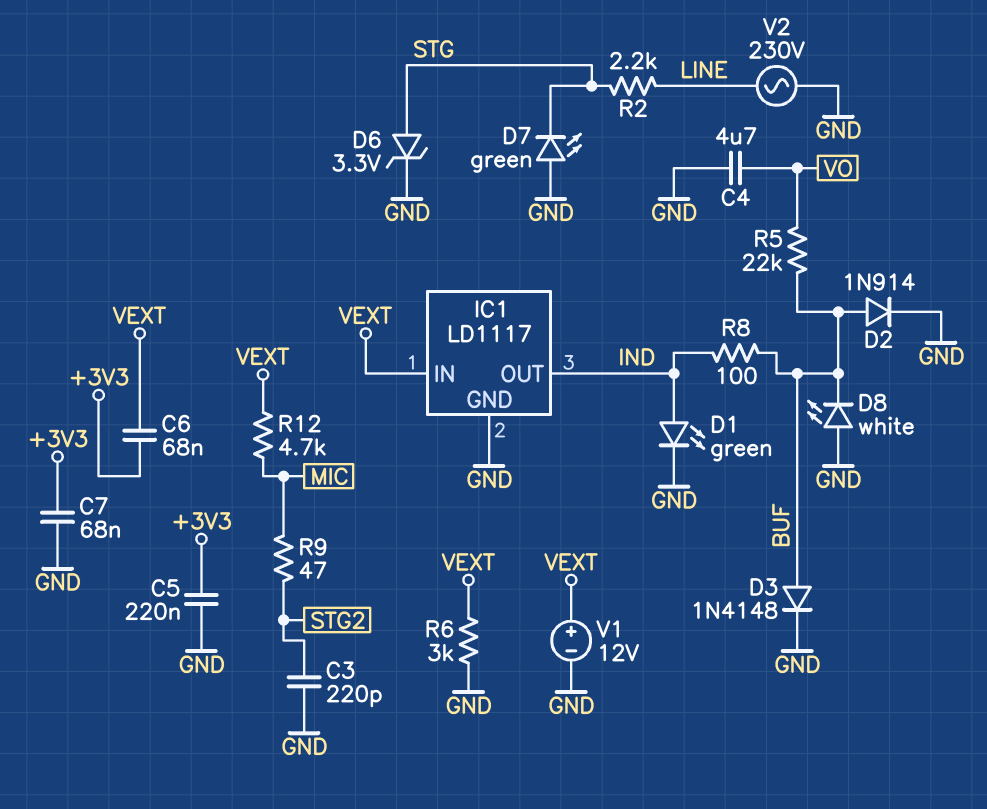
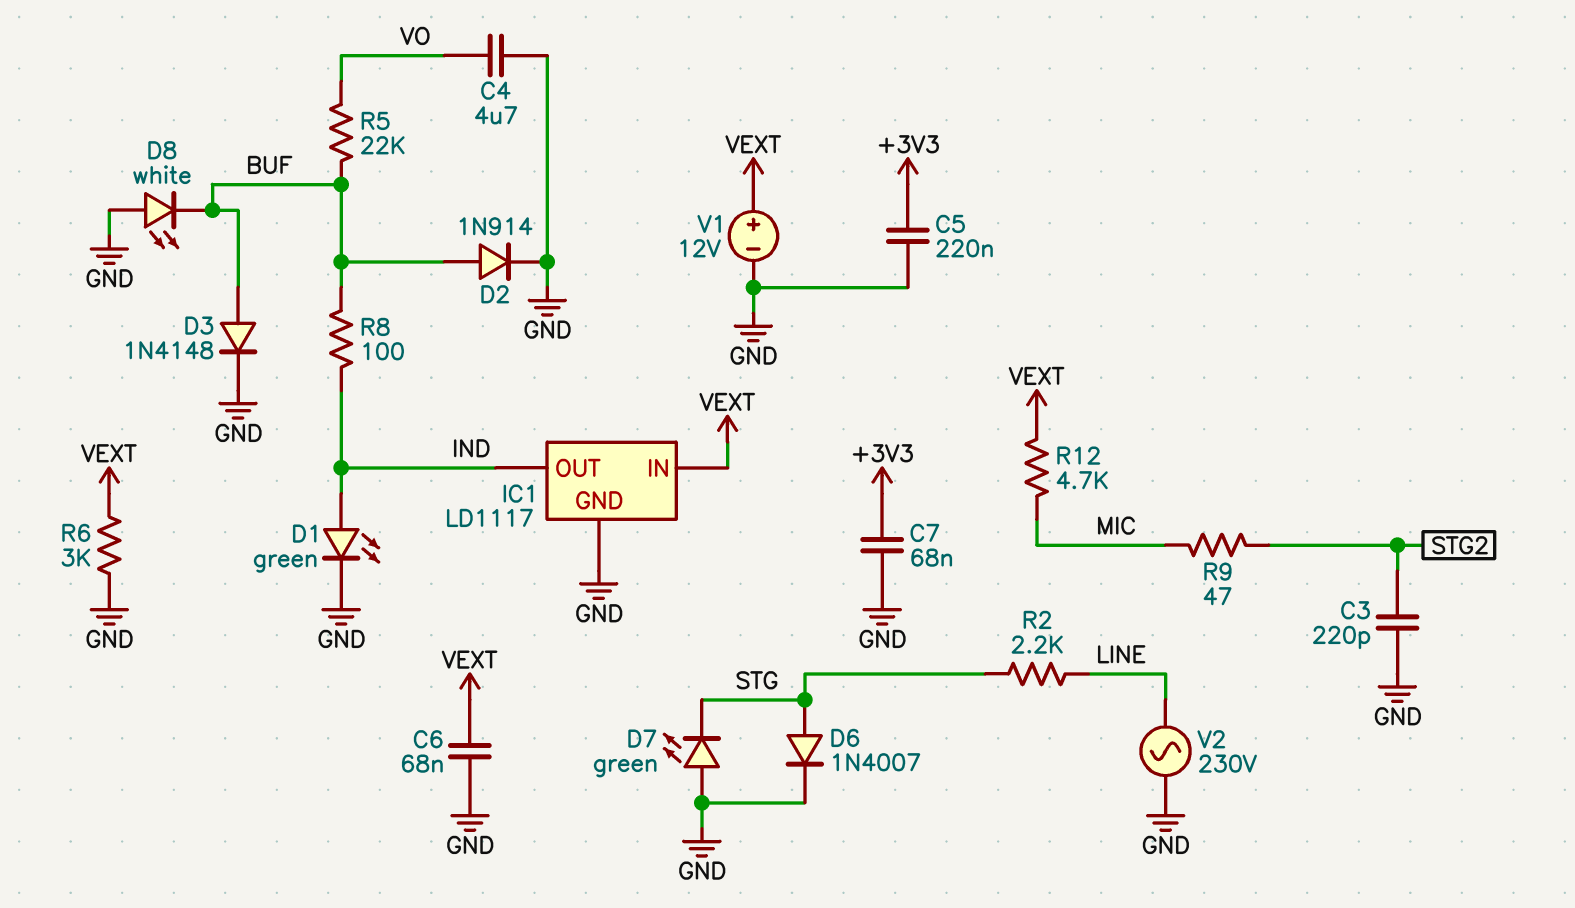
C6: 68nF (+3V3, VEXT) -> 68nF (GND, VEXT)
D6: zener 3.3V (A STG, K GND) -> diode 1N4007 (A STG, K GND)

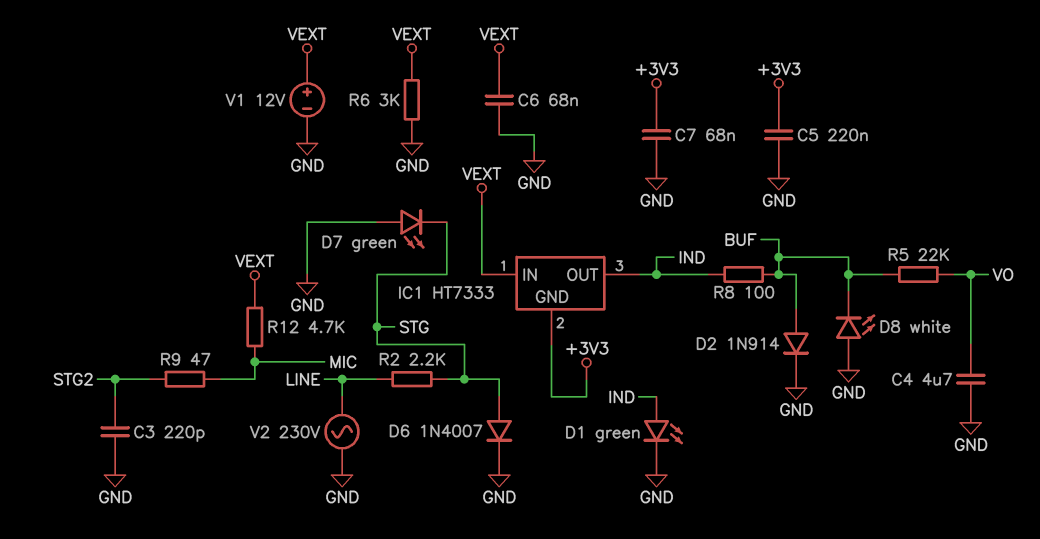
D3: diode 1N4148 (A BUF, K GND) -> none
IC1: LD1117 -> HT7333
IC1 pin GND: GND -> +3V3

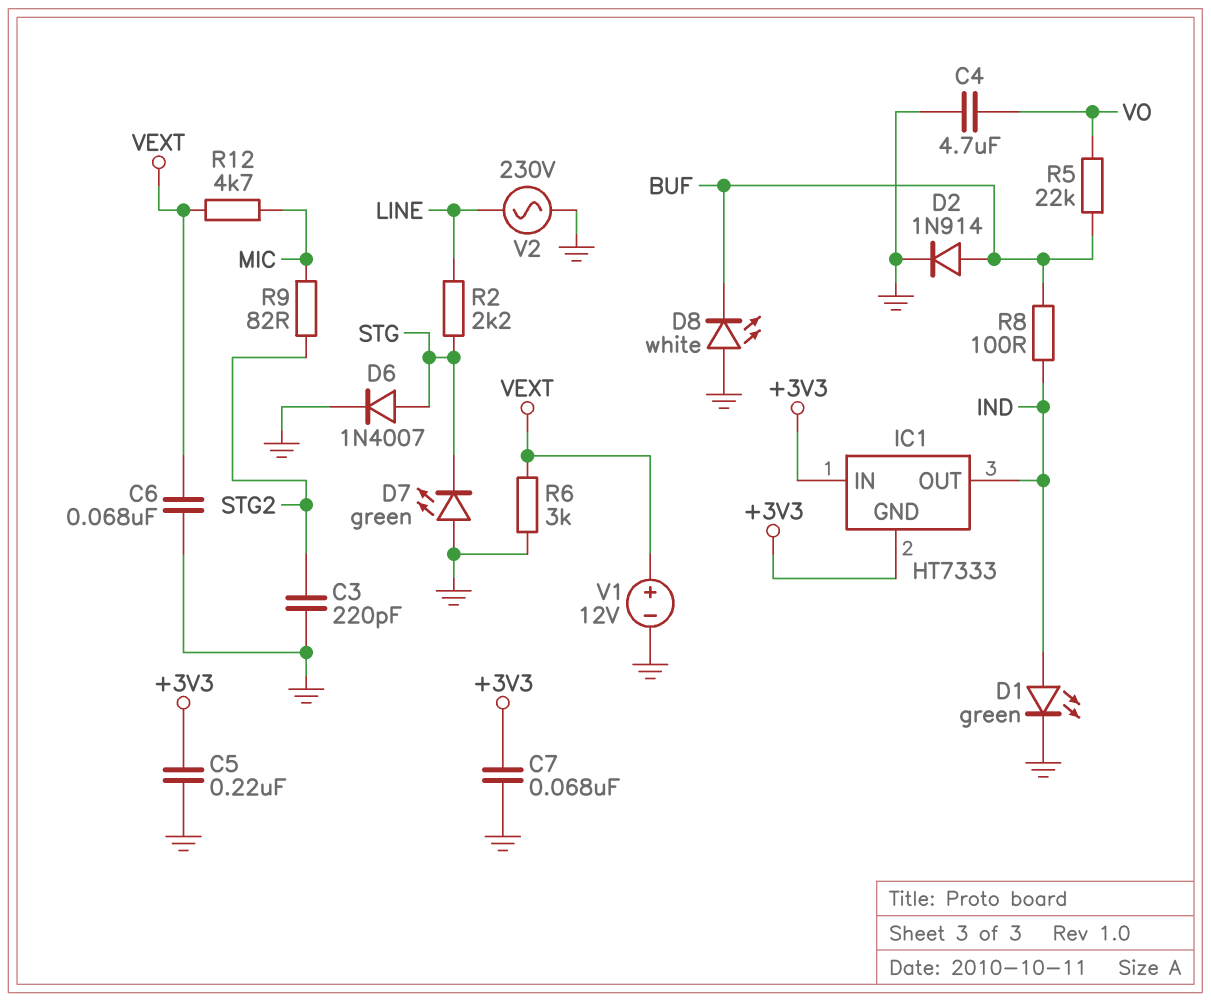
IC1 pin IN: VEXT -> +3V3
R9: 47 (MIC, STG2) -> 82 (MIC, STG2)

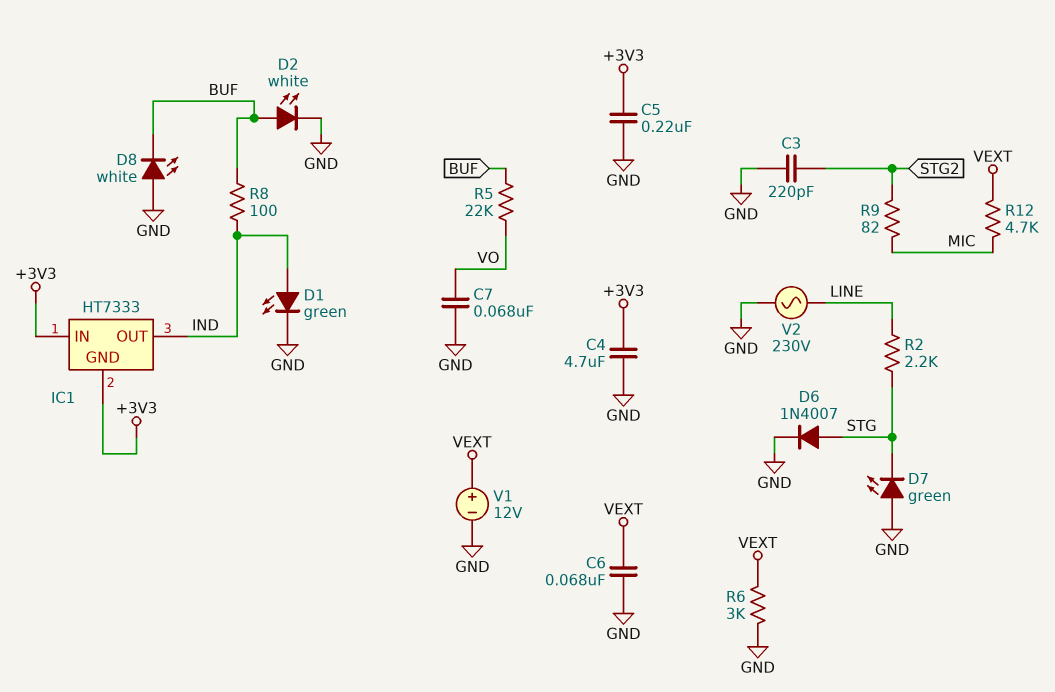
C4: 4.7uF (GND, VO) -> 4.7uF (+3V3, GND)
C7: 68nF (+3V3, GND) -> 68nF (GND, VO)
D2: diode 1N914 (A BUF, K GND) -> LED white (A BUF, K GND)

